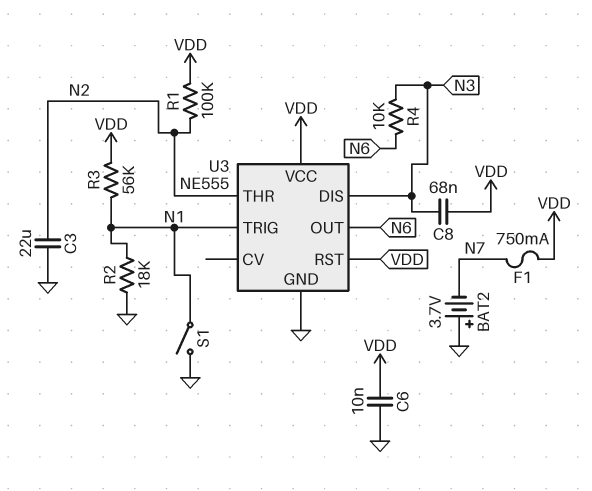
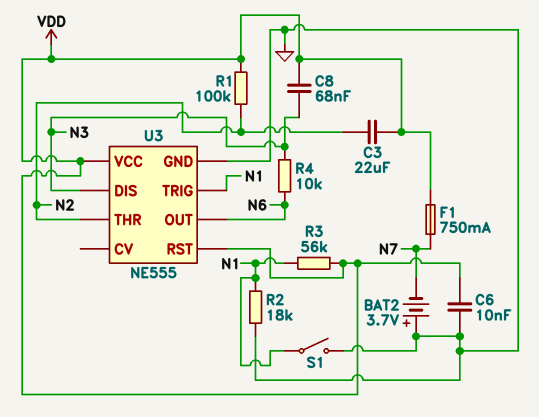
C3: 22uF (GND, N2) -> 22uF (N2, VDD)

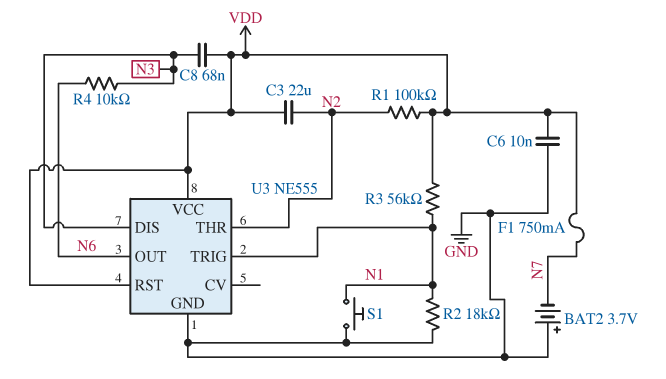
S1: switch (GND, N1) -> button (GND, N1)

